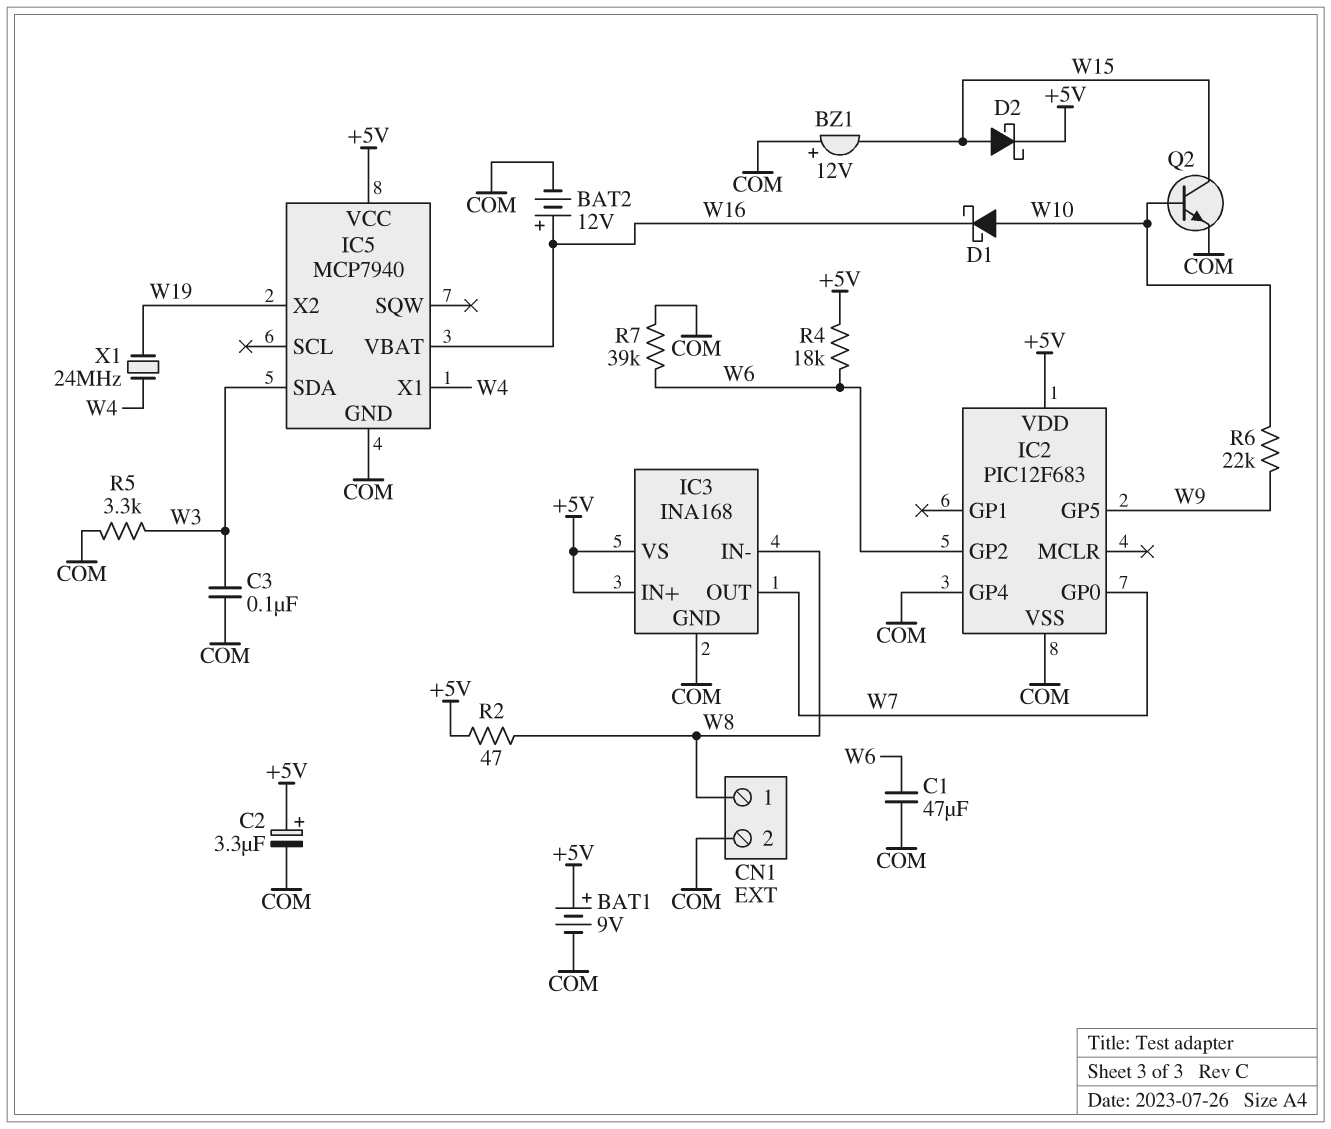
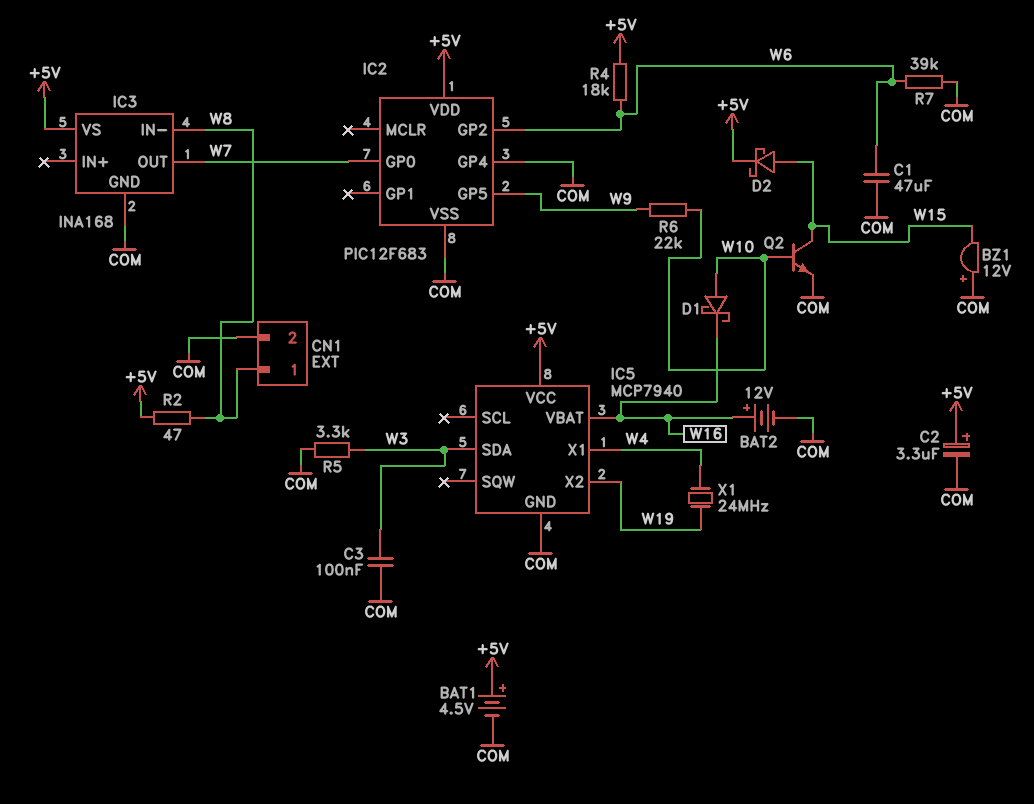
BAT1: 9V (plus +5V, minus COM) -> 4.5V (plus +5V, minus COM)
IC3 pin IN+: +5V -> none

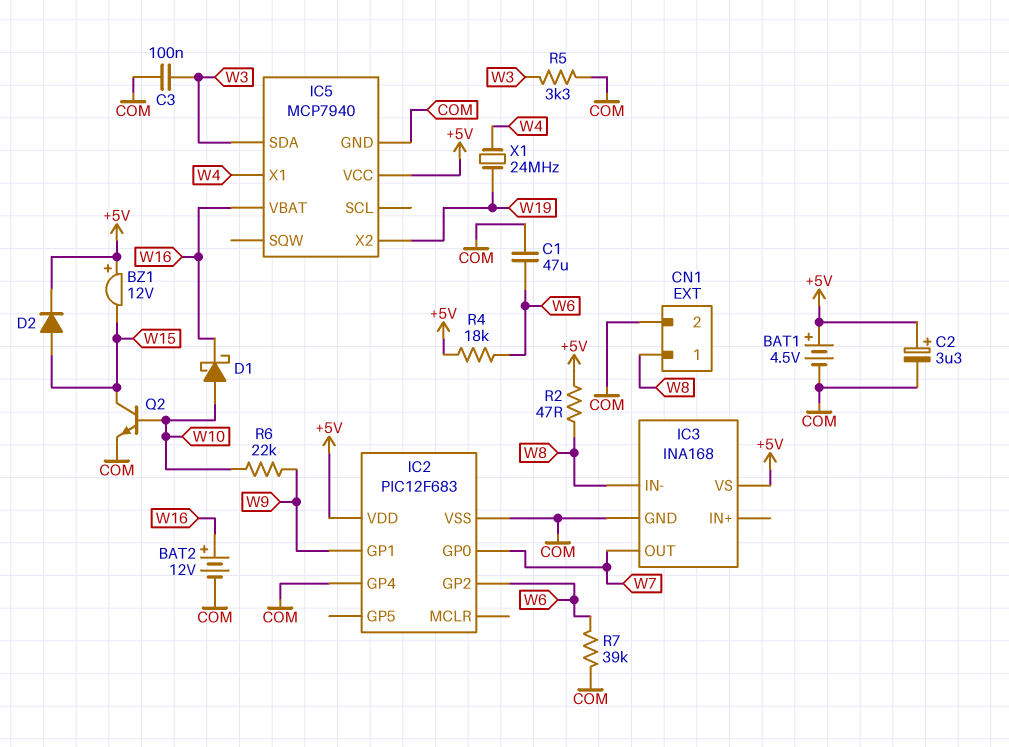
BZ1: buzzer 12V (plus COM, minus W15) -> buzzer 12V (plus +5V, minus W15)
D2: schottky (A W15, K +5V) -> diode (A W15, K +5V)
IC2 pin GP1: none -> W9
IC2 pin GP5: W9 -> none

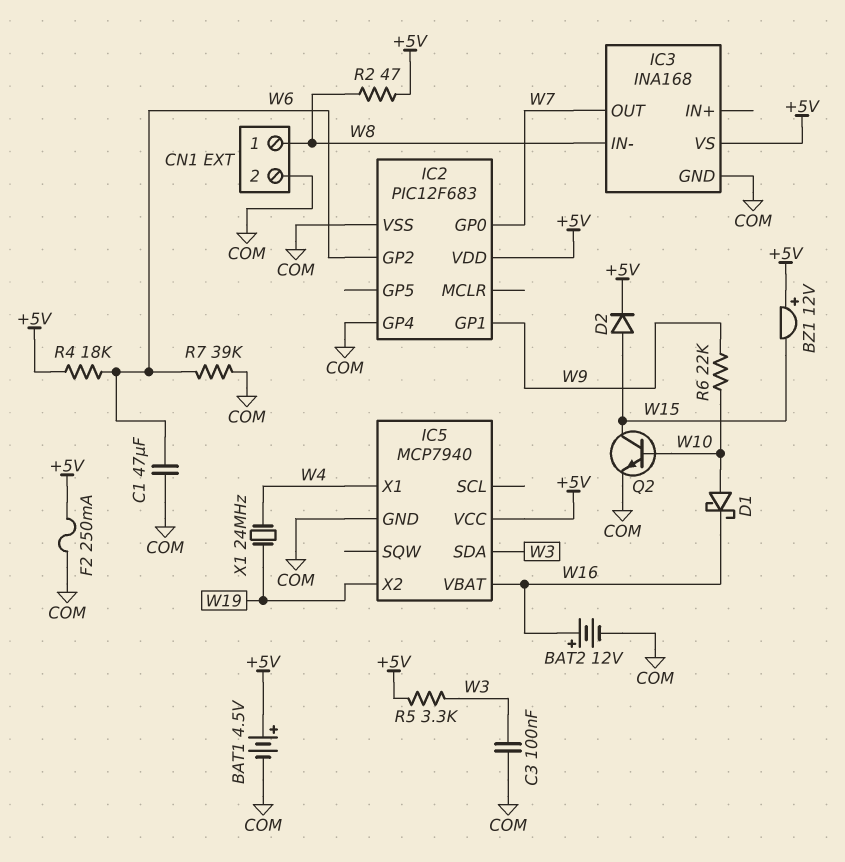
C2: 3.3uF (plus +5V, minus COM) -> none
F2: none -> 250mA (+5V, COM)
R5: 3.3k (COM, W3) -> 3.3k (+5V, W3)

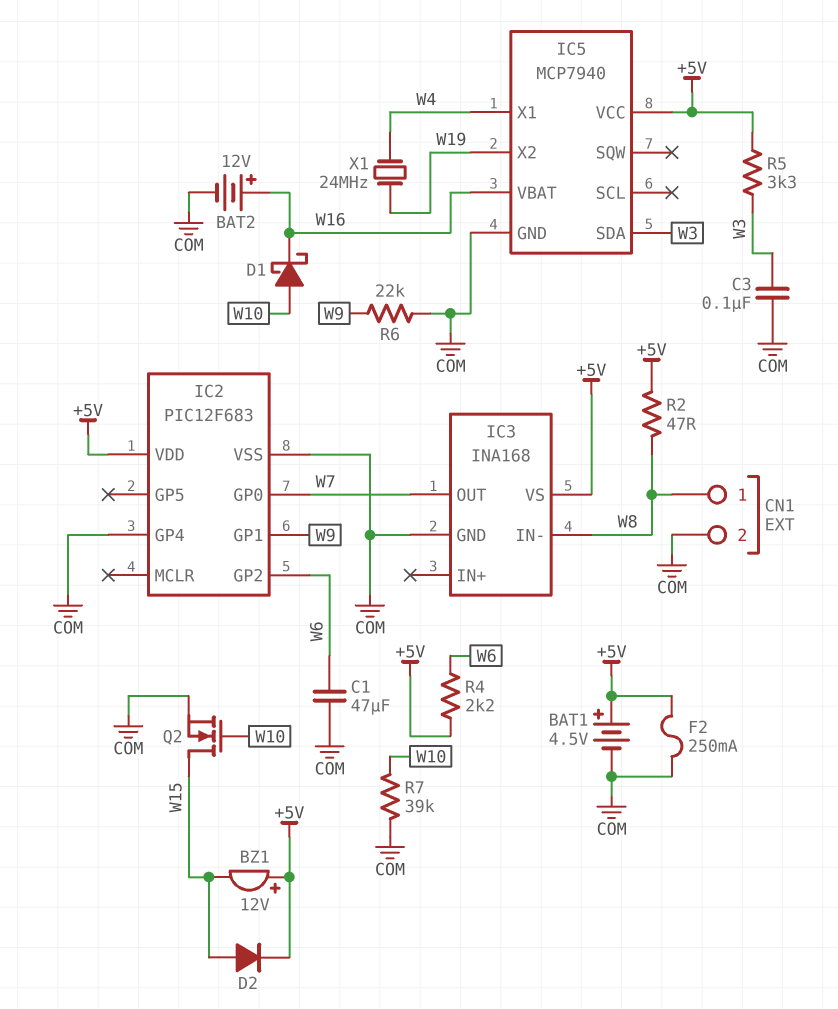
Q2: NPN (B W10, C W15, E COM) -> NMOS (G W10, D W15, S COM)
R4: 18k (+5V, W6) -> 2.2k (+5V, W6)
R6: 22k (W9, W10) -> 22k (COM, W9)
R7: 39k (COM, W6) -> 39k (COM, W10)

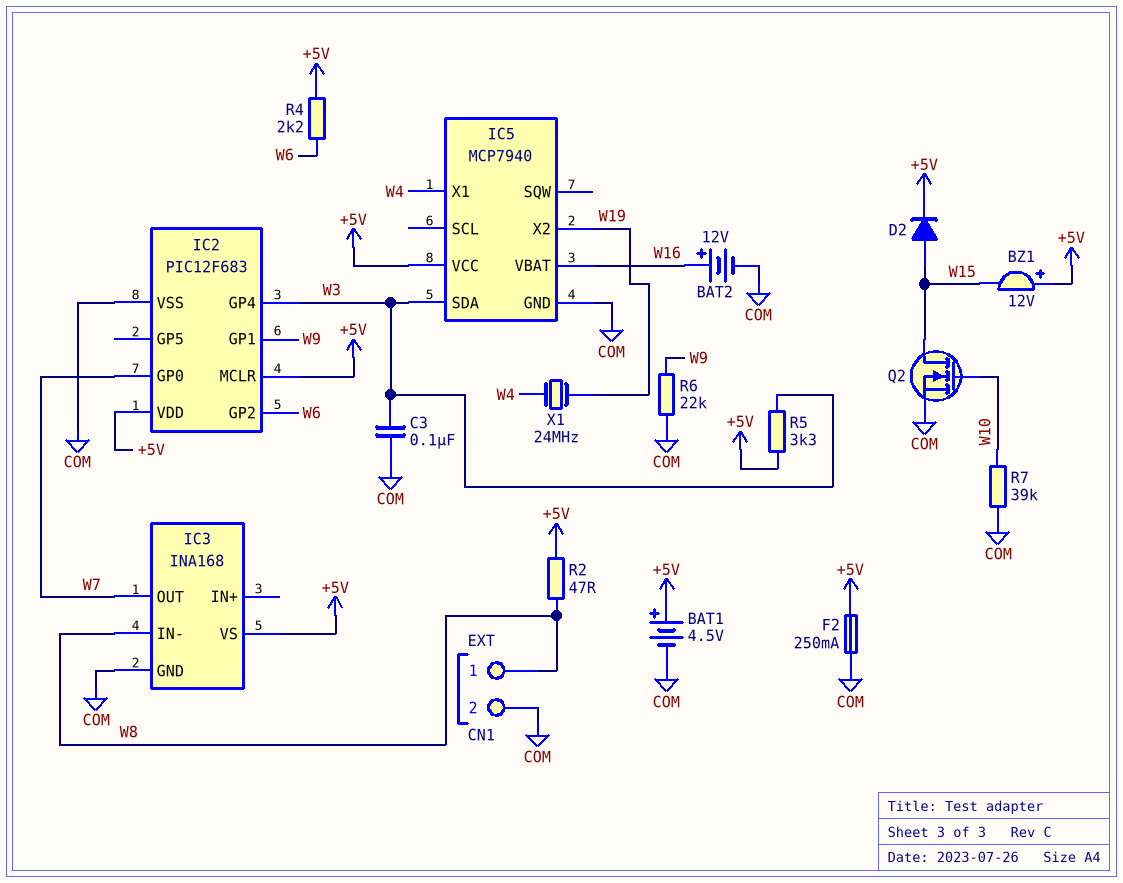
C1: 47uF (COM, W6) -> none
D1: schottky (A W10, K W16) -> none
IC2 pin GP4: COM -> W3
IC2 pin MCLR: none -> +5V

